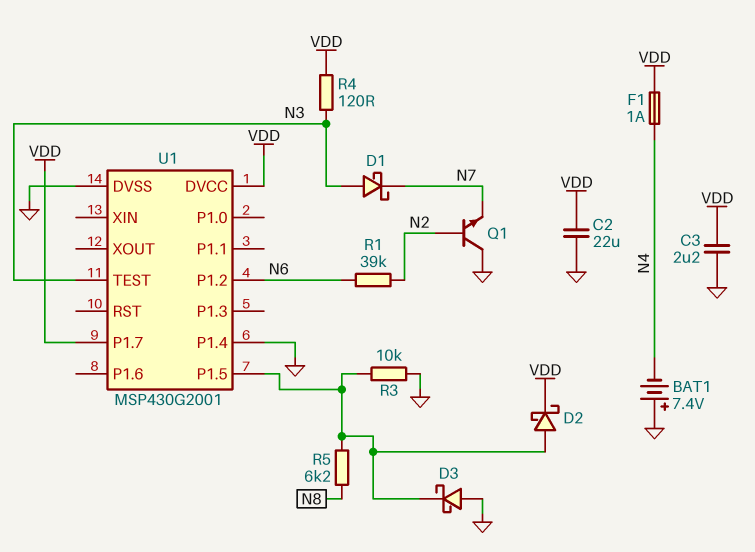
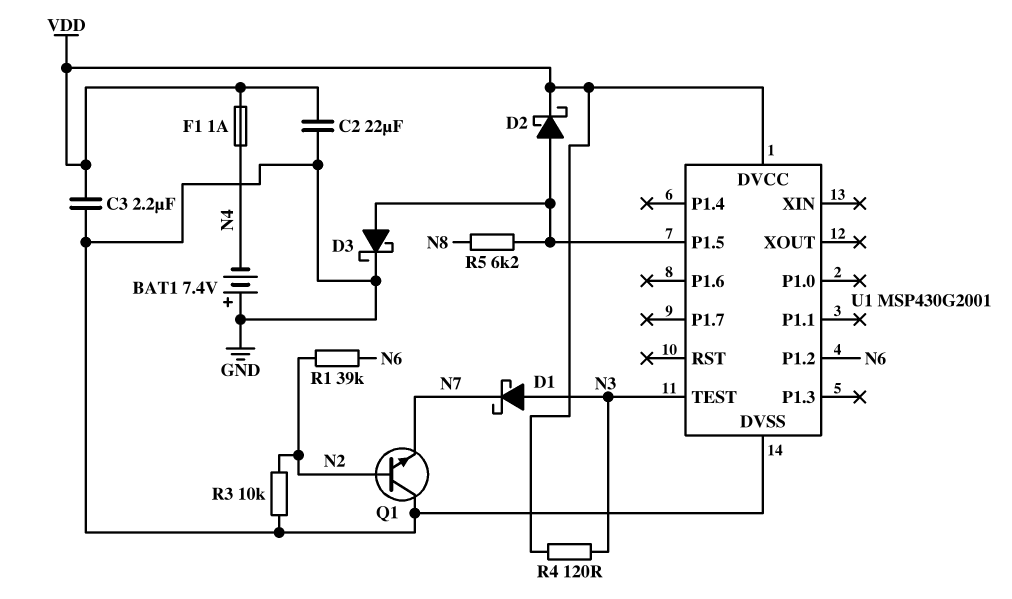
D3: schottky (A GND, K U1/P1.5) -> schottky (A U1/P1.5, K GND)
R3: 10k (GND, U1/P1.5) -> 10k (GND, N2)
U1 pin P1.4: GND -> none
U1 pin P1.7: VDD -> none

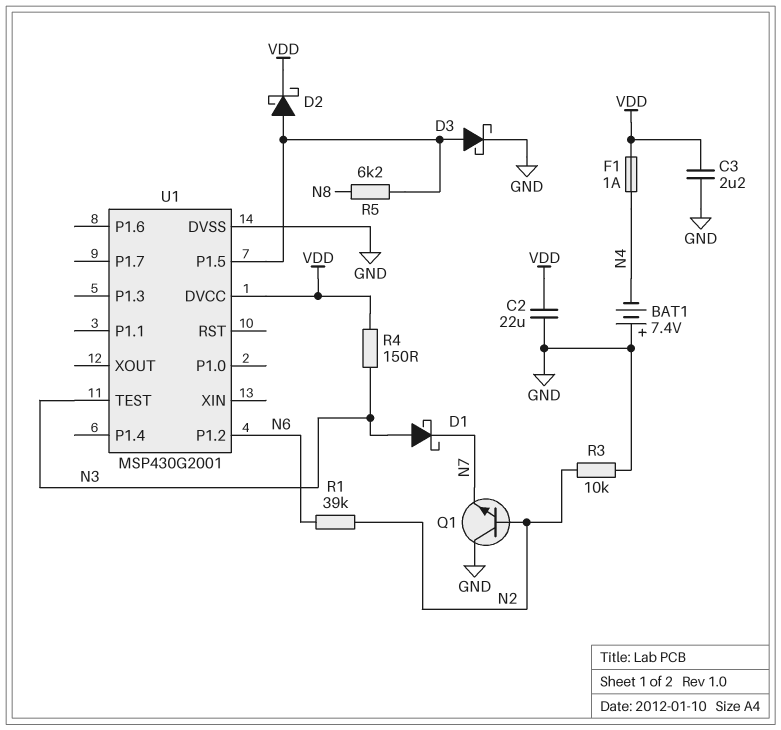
R4: 120 (N3, VDD) -> 150 (N3, VDD)

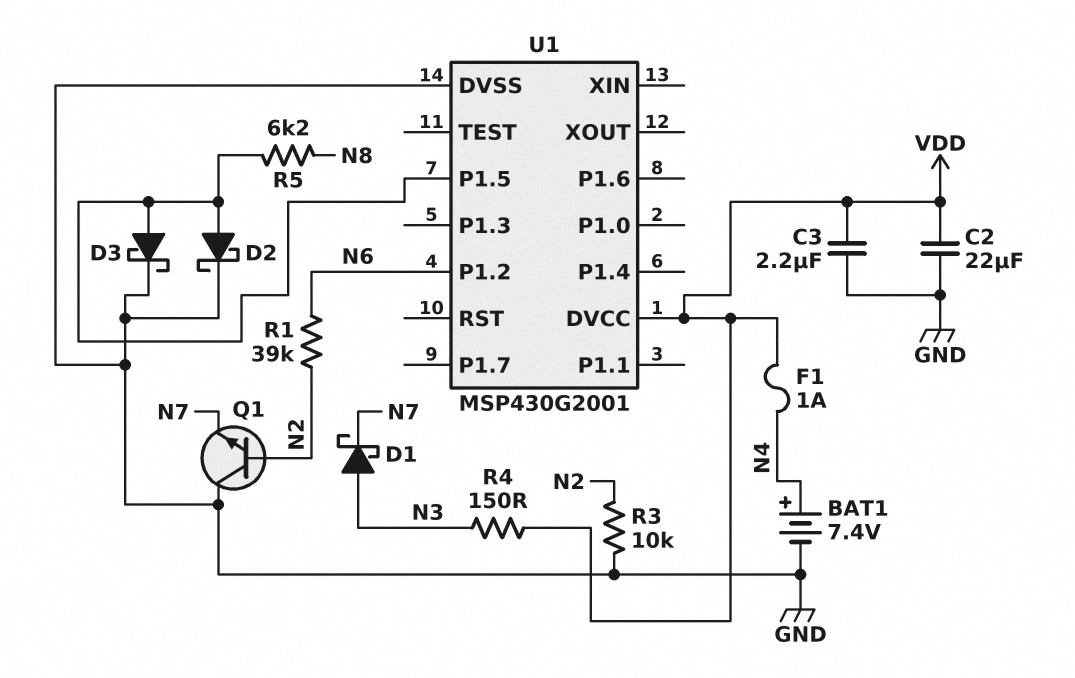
BAT1: 7.4V (plus GND, minus N4) -> 7.4V (plus N4, minus GND)
D2: schottky (A U1/P1.5, K VDD) -> schottky (A U1/P1.5, K GND)
U1 pin TEST: N3 -> none

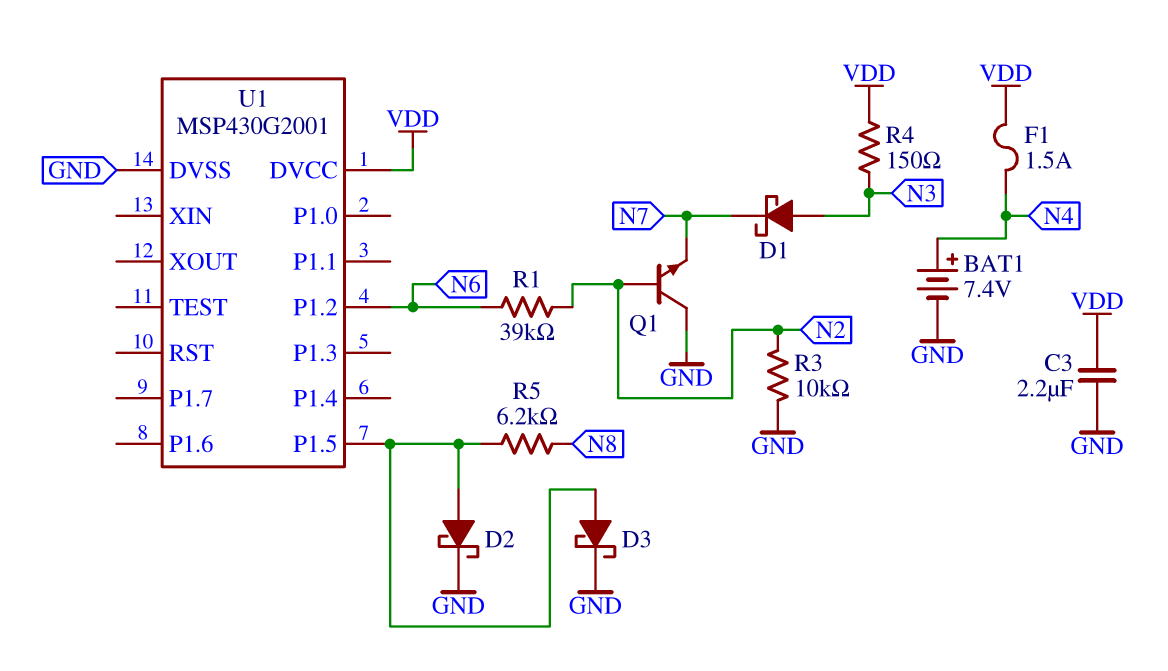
C2: 22uF (GND, VDD) -> none
F1: 1A (N4, VDD) -> 1.5A (N4, VDD)

